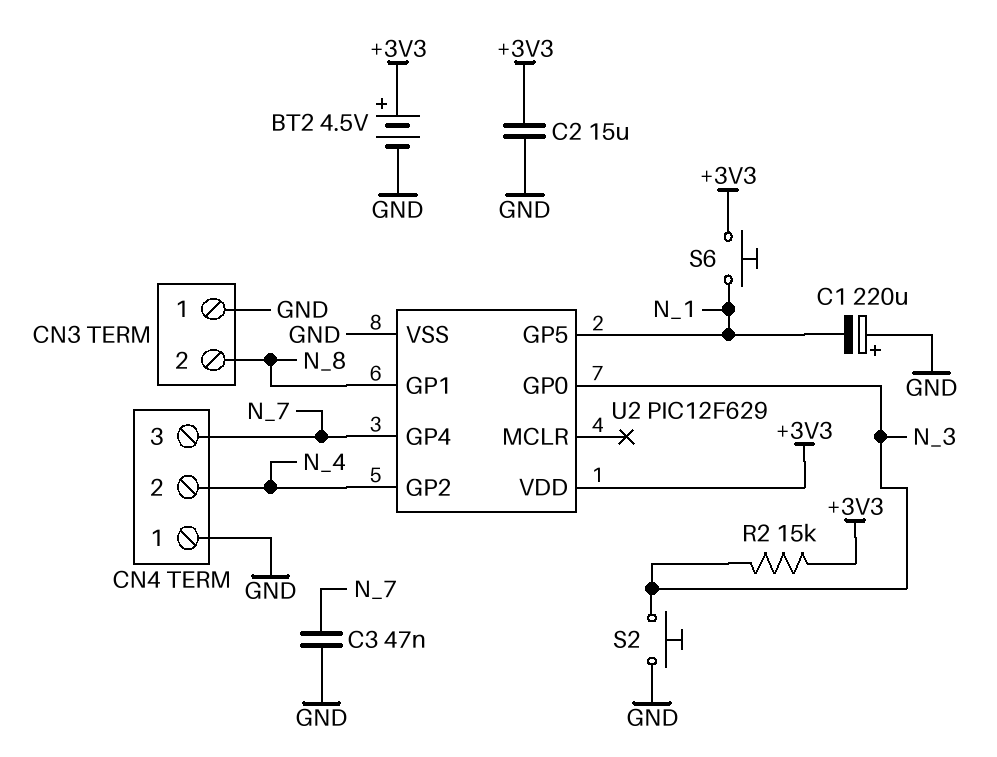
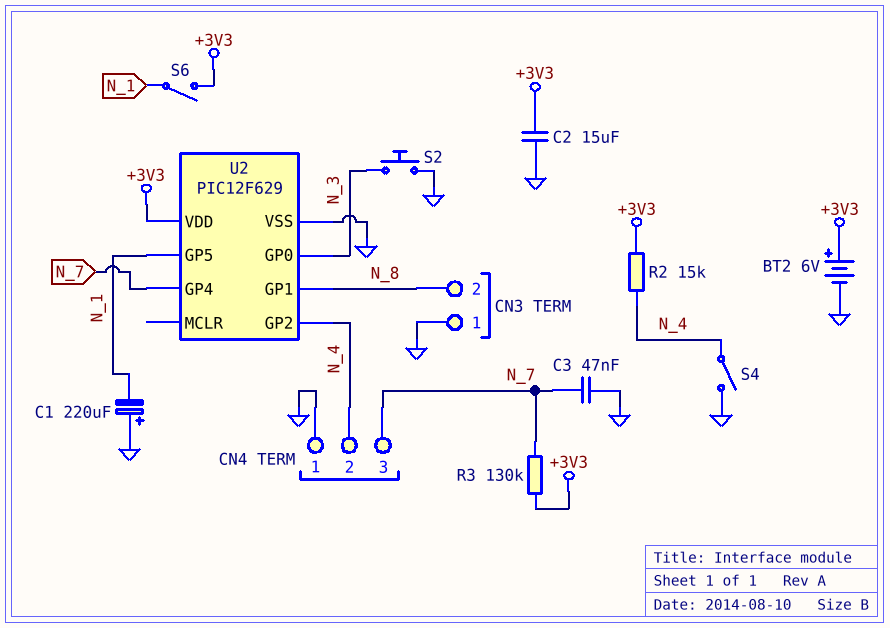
BT2: 4.5V (plus +3V3, minus GND) -> 6V (plus +3V3, minus GND)
R2: 15k (+3V3, N_3) -> 15k (+3V3, N_4)
R3: none -> 130k (+3V3, N_7)
S4: none -> switch (GND, N_4)
S6: button (+3V3, N_1) -> switch (+3V3, N_1)

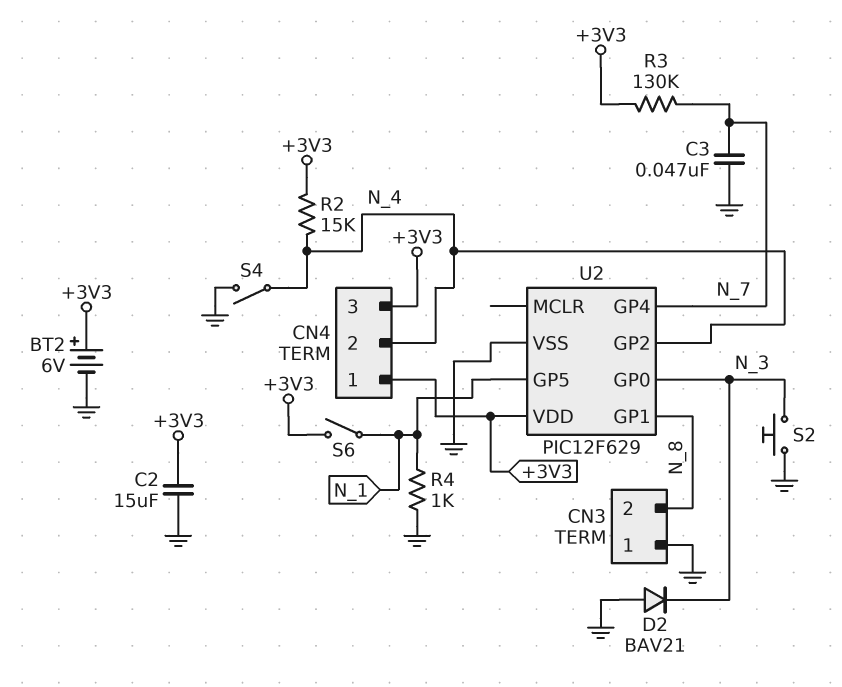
C1: 220uF (plus GND, minus N_1) -> none
CN4 pin 1: GND -> +3V3
CN4 pin 3: N_7 -> +3V3
D2: none -> diode BAV21 (A GND, K N_3)
R4: none -> 1k (GND, N_1)

